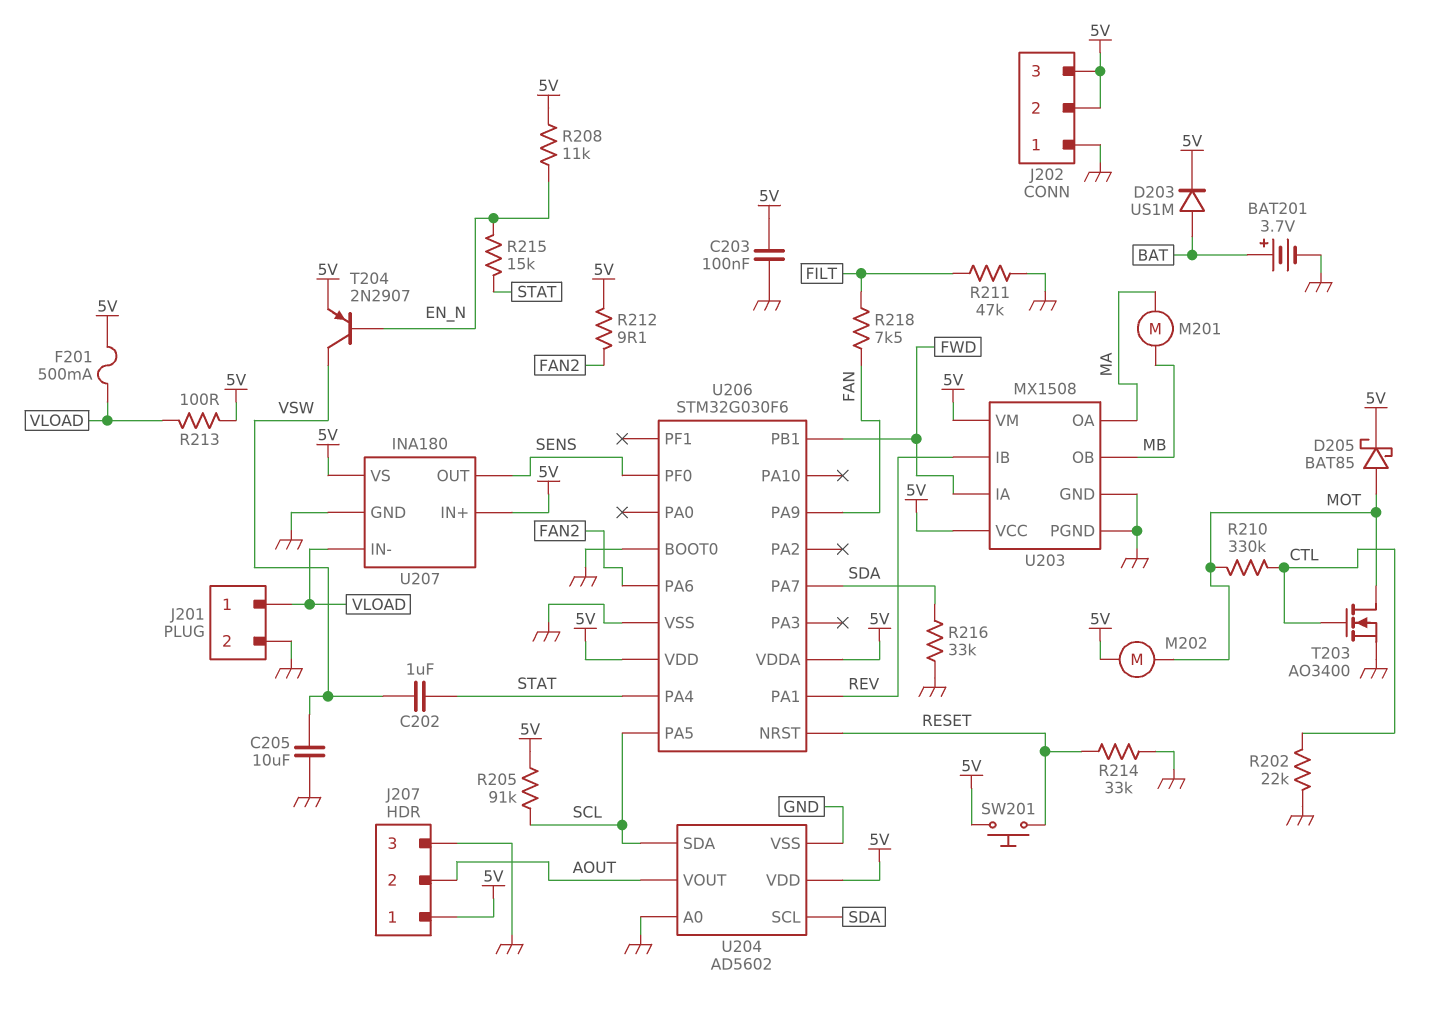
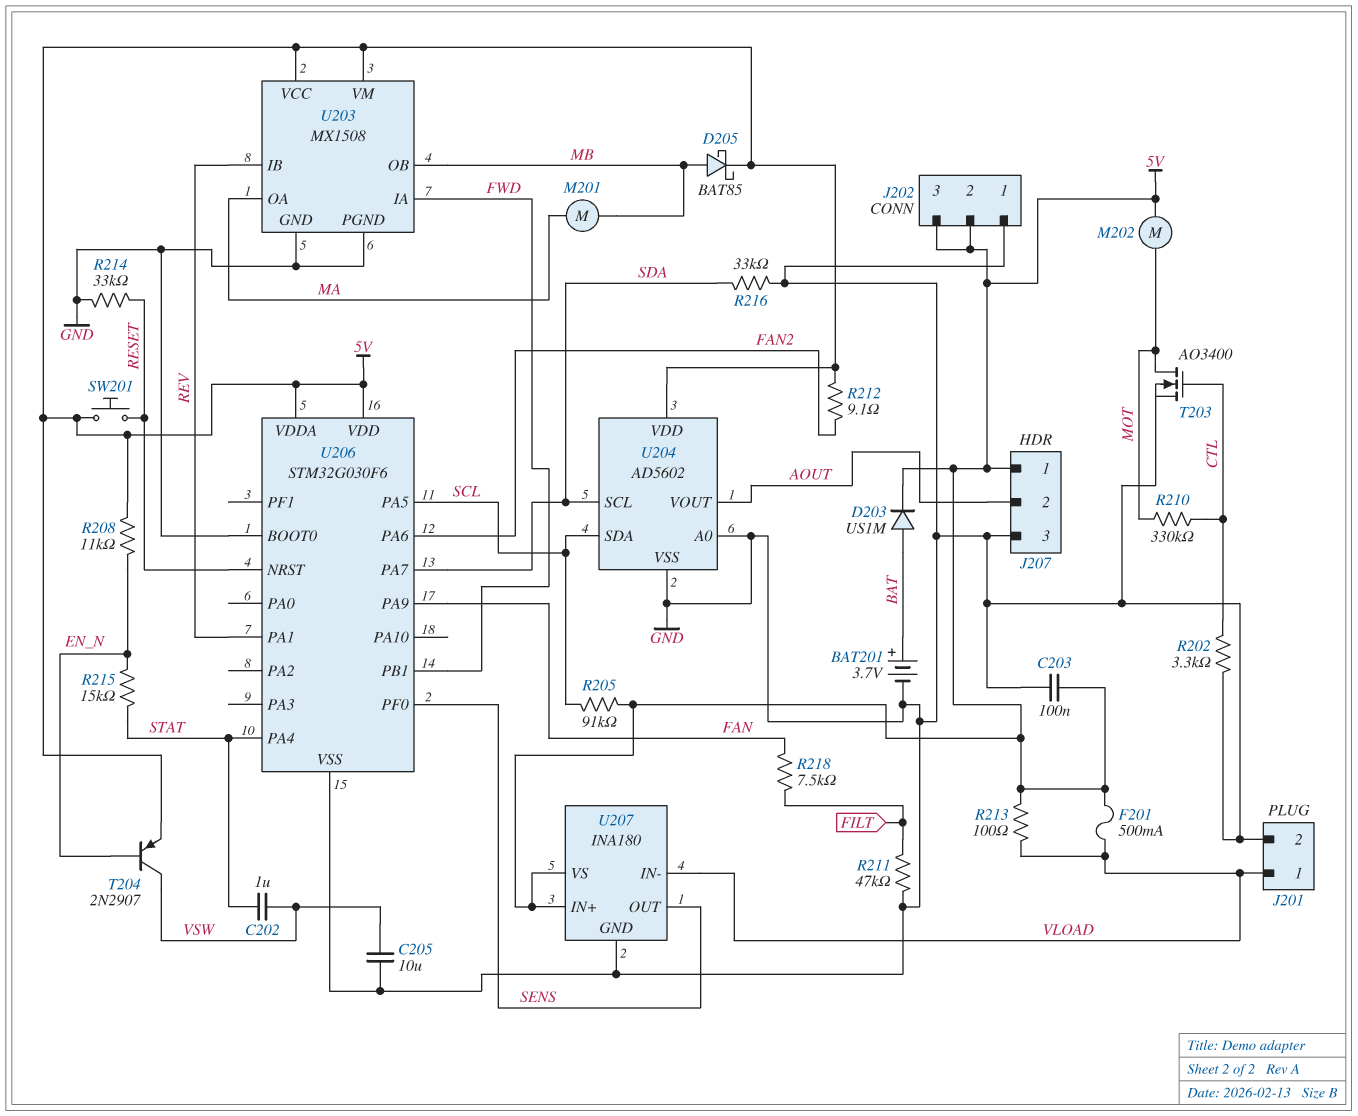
D205: schottky BAT85 (A MOT, K 5V) -> schottky BAT85 (A MB, K 5V)
R202: 22k (CTL, GND) -> 3.3k (CTL, GND)

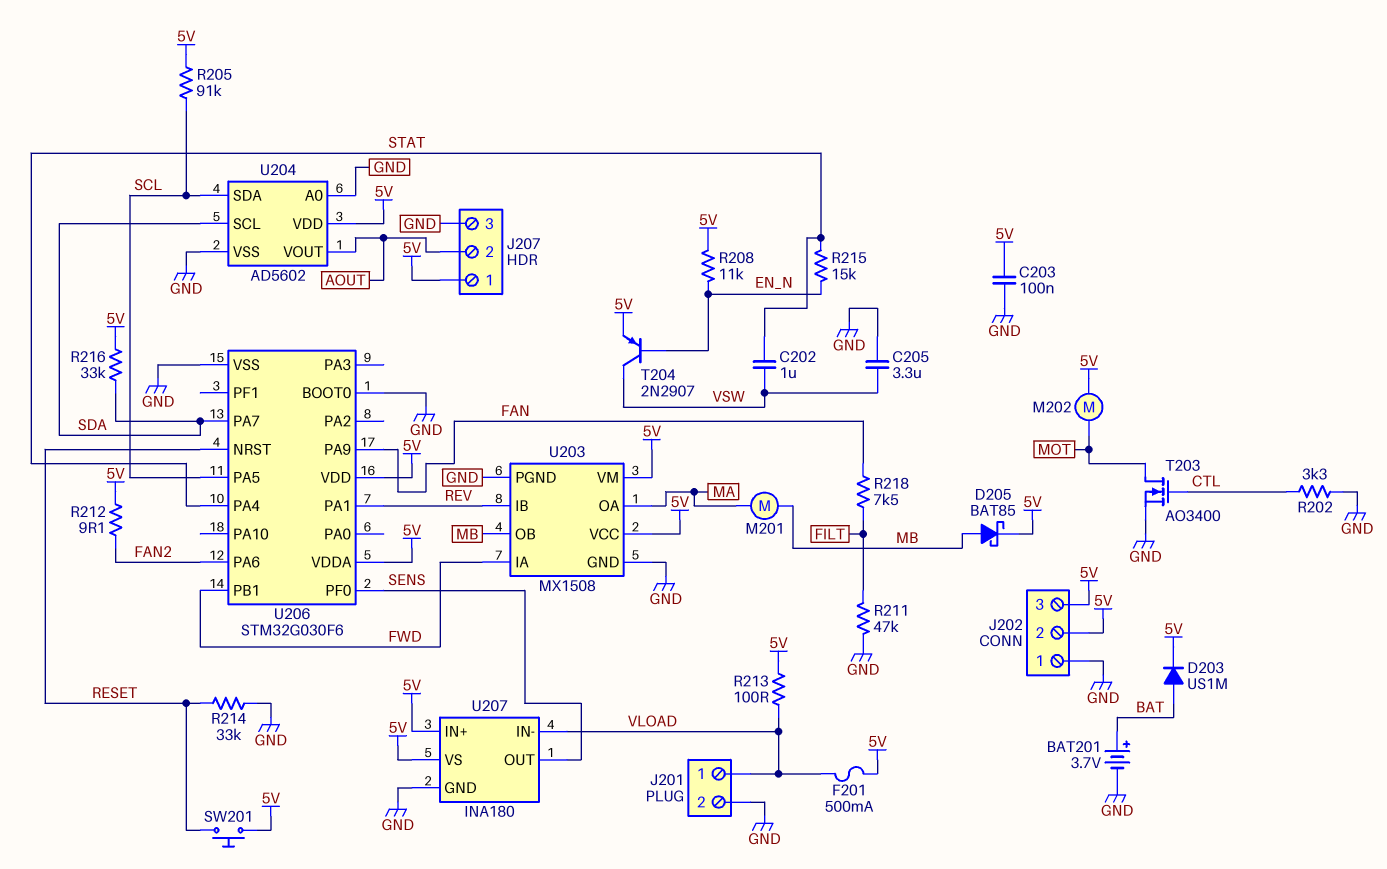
C205: 10uF (GND, VSW) -> 3.3uF (GND, VSW)
R210: 330k (CTL, MOT) -> none
R216: 33k (GND, SDA) -> 33k (5V, SDA)

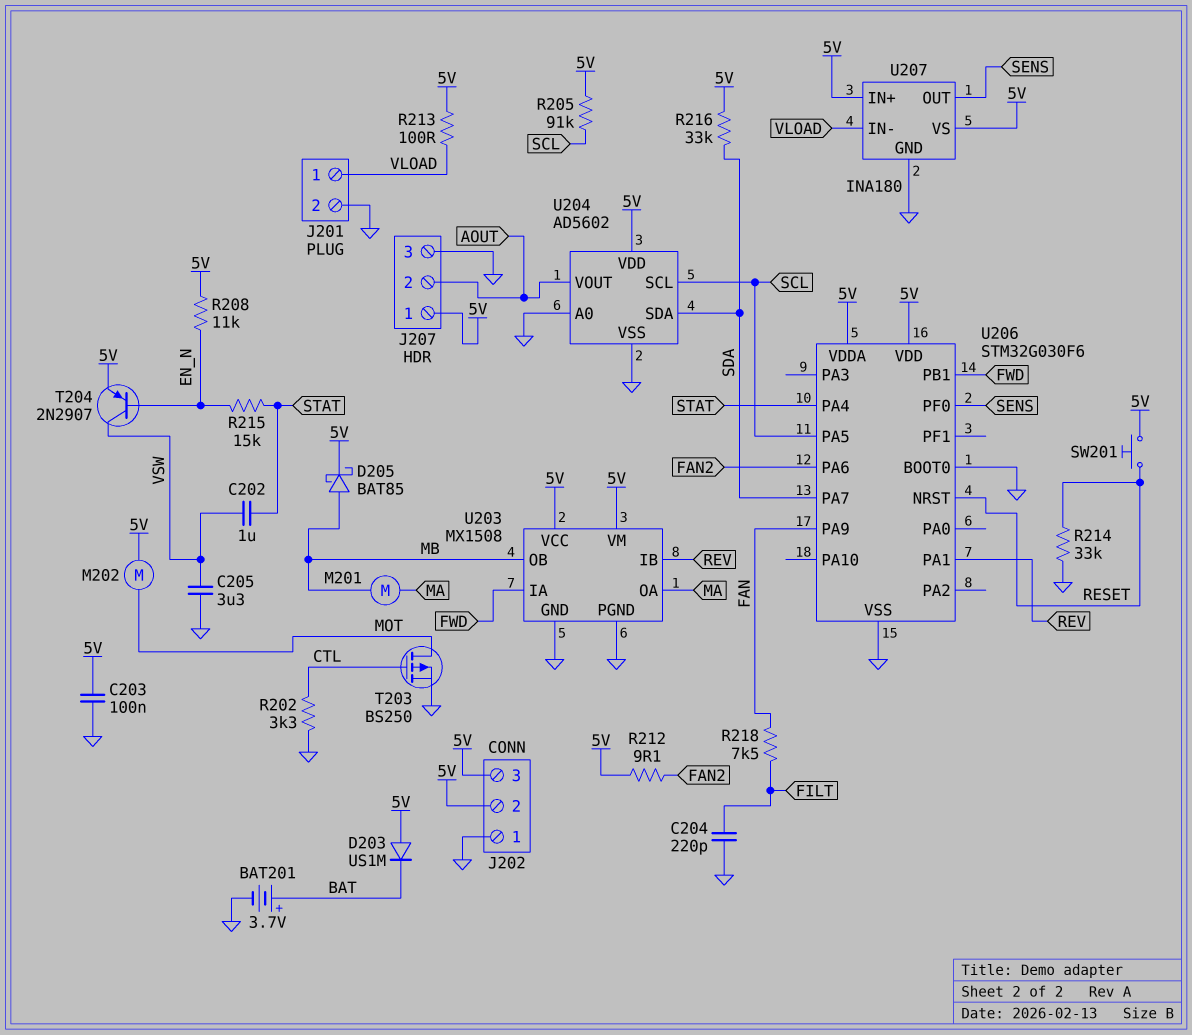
C204: none -> 220pF (FILT, GND)
D203: diode US1M (A BAT, K 5V) -> diode US1M (A 5V, K BAT)
F201: 500mA (5V, VLOAD) -> none
R211: 47k (FILT, GND) -> none
T203: NMOS AO3400 (G CTL, D MOT, S GND) -> PMOS BS250 (G CTL, D MOT, S GND)
U204 pin SCL: SDA -> SCL
U204 pin SDA: SCL -> SDA

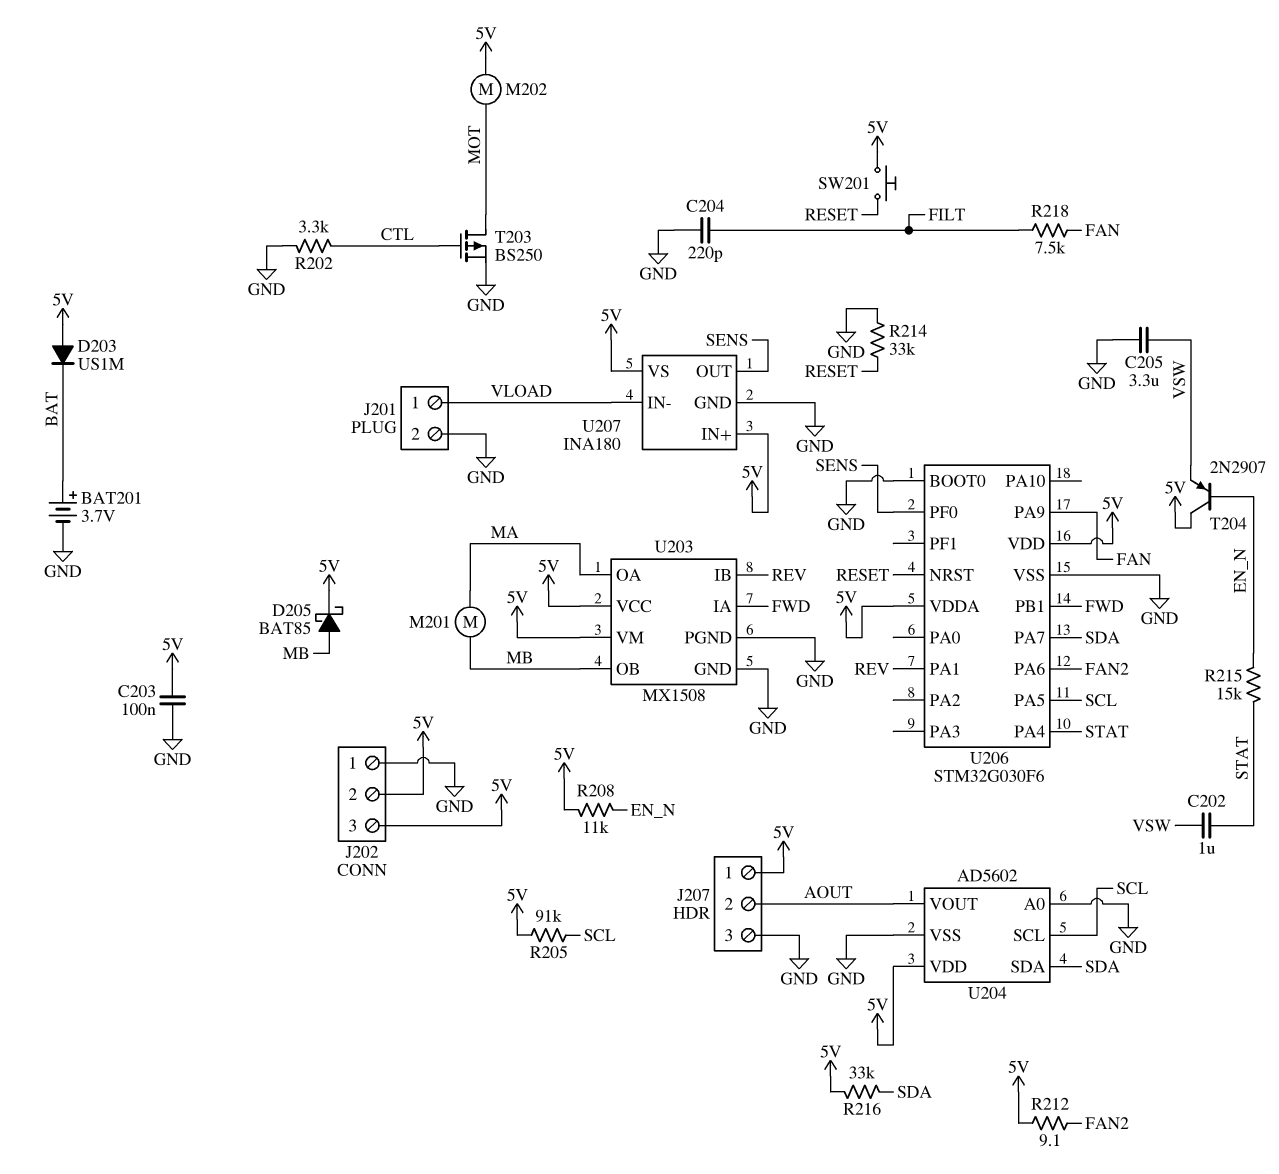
R213: 100 (5V, VLOAD) -> none
T204: PNP 2N2907 (B EN_N, C VSW, E 5V) -> PNP 2N2907 (B EN_N, C 5V, E VSW)

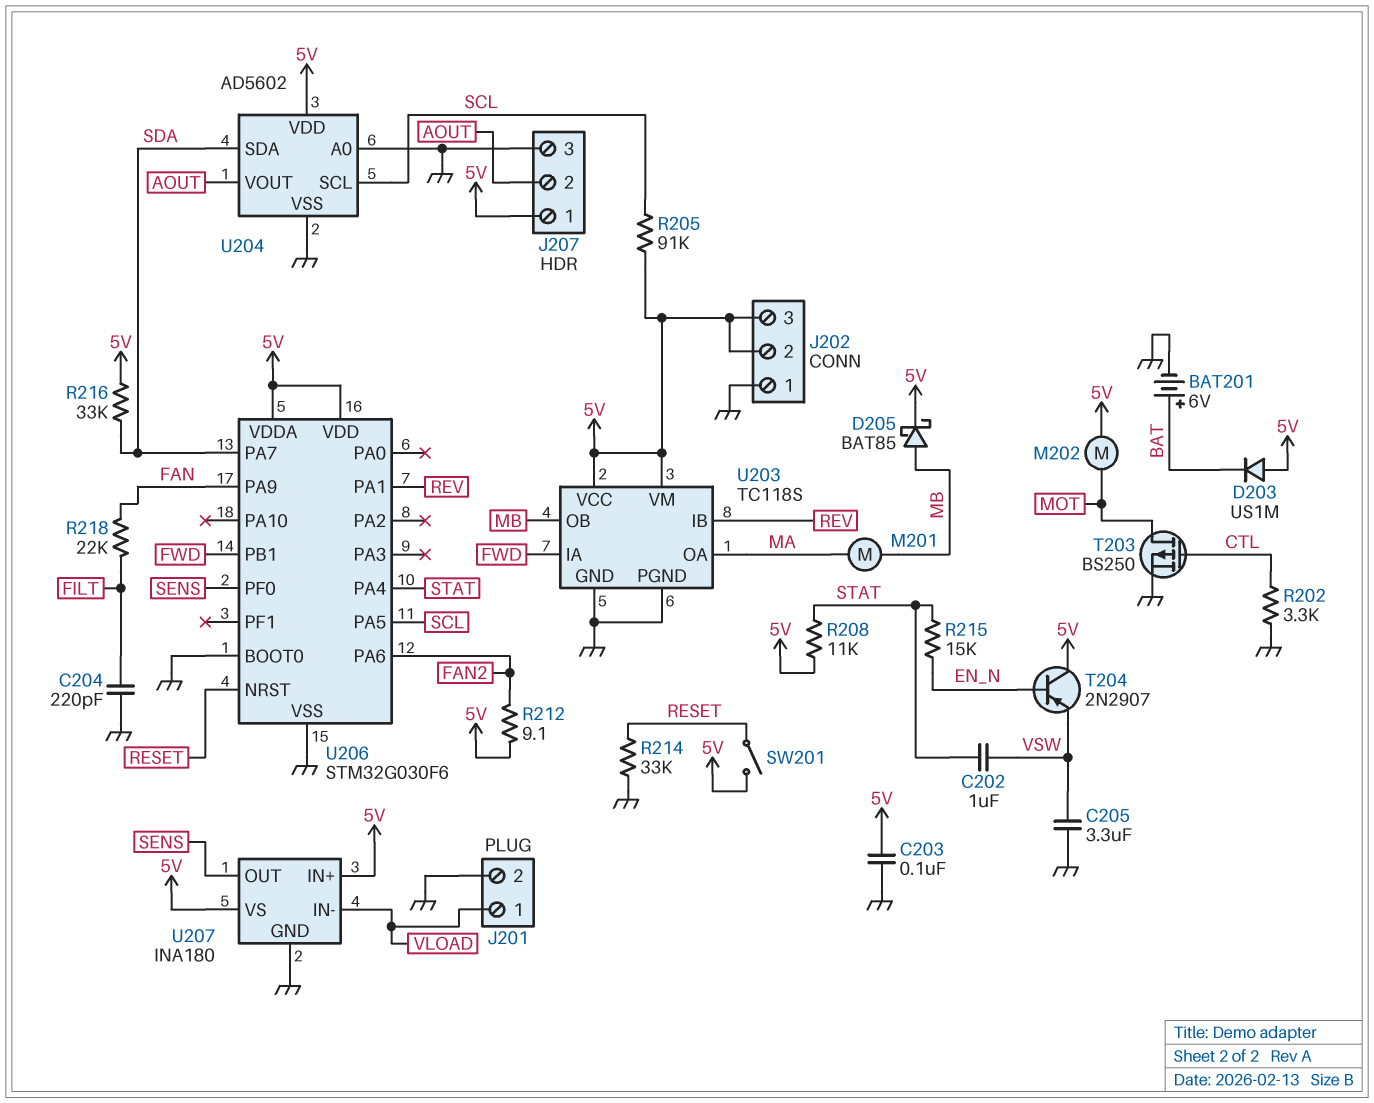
BAT201: 3.7V (plus BAT, minus GND) -> 6V (plus BAT, minus GND)
R208: 11k (5V, EN_N) -> 11k (5V, STAT)
R218: 7.5k (FAN, FILT) -> 22k (FAN, FILT)
SW201: button (5V, RESET) -> switch (5V, RESET)
U203: MX1508 -> TC118S

